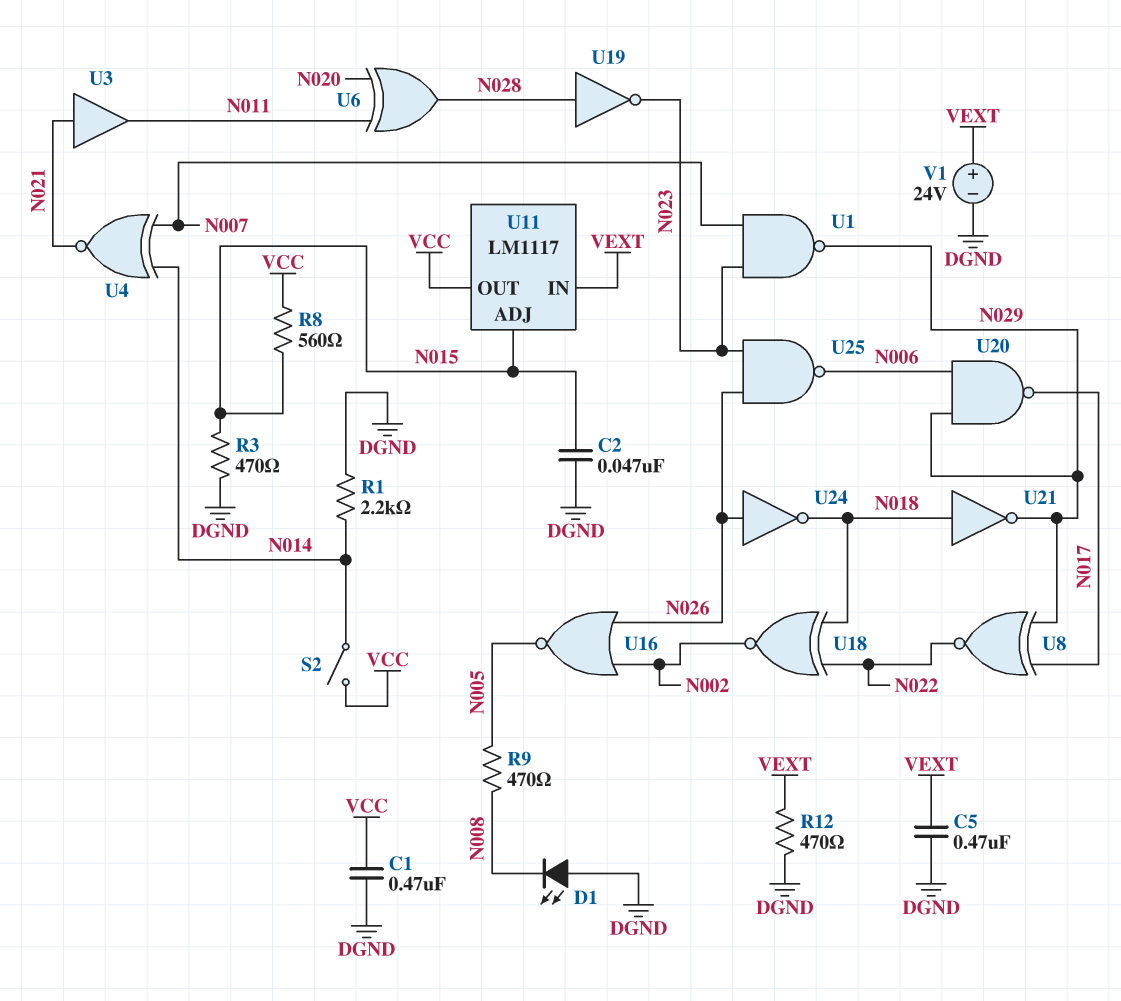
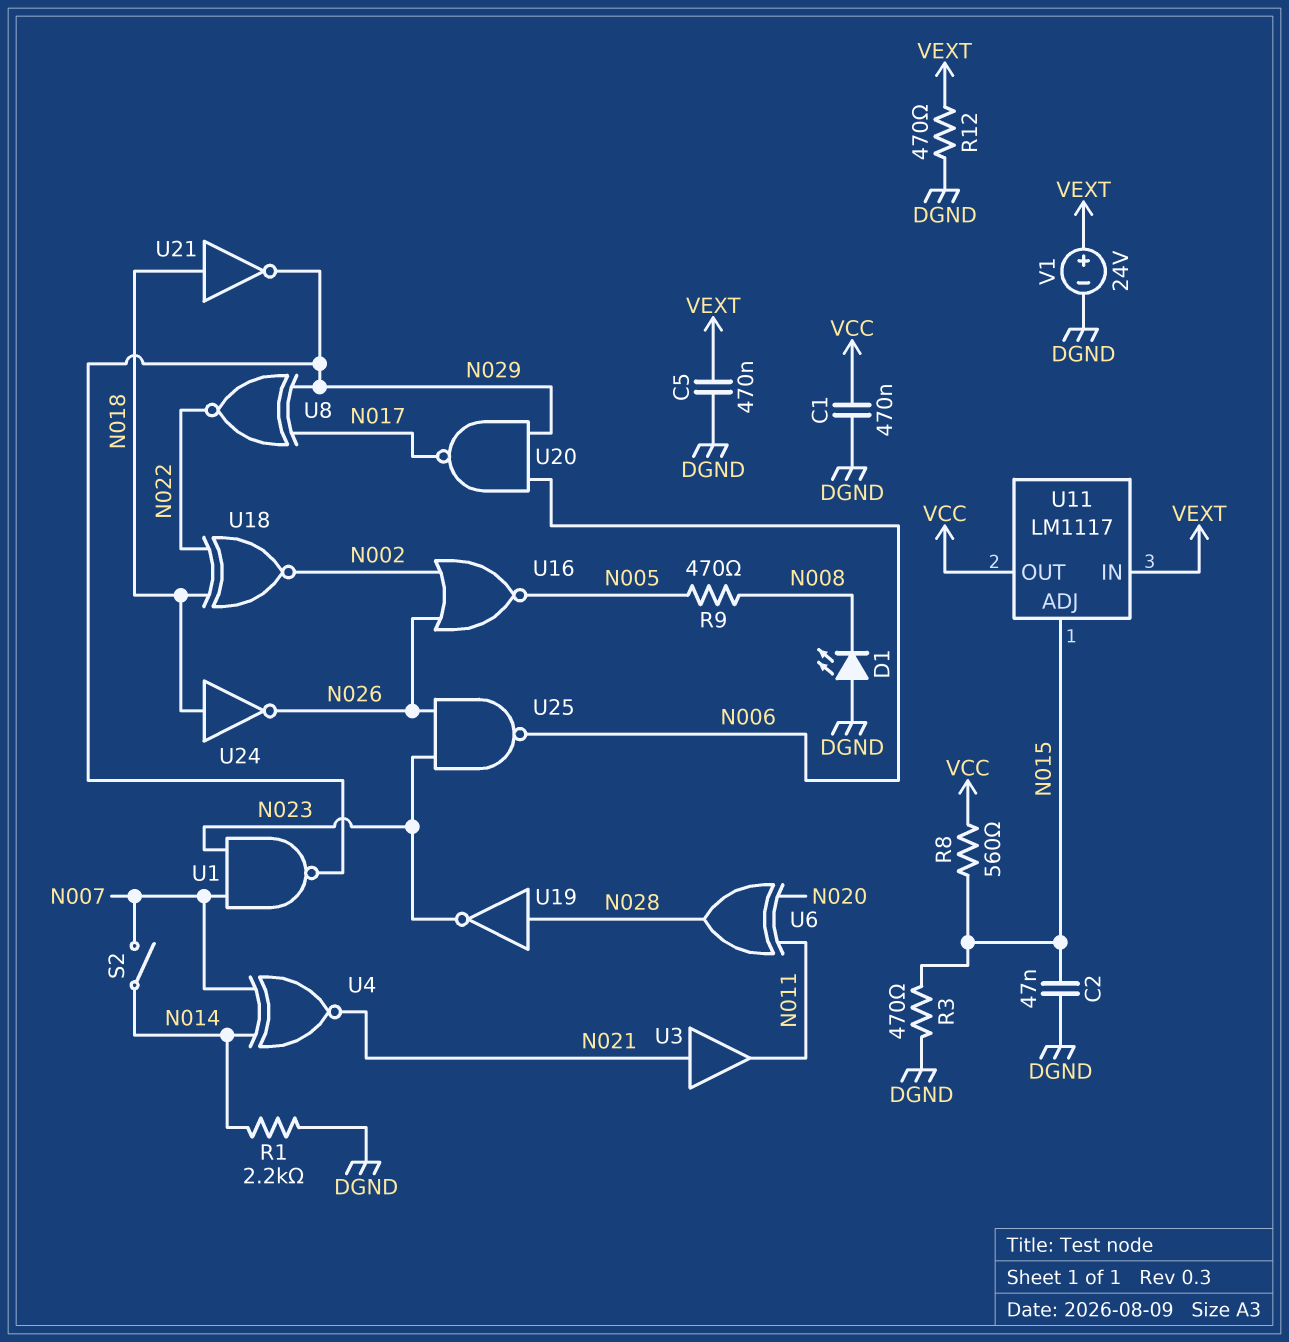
S2: switch (N014, VCC) -> switch (N007, N014)
U24: NOT (in N026, out N018) -> NOT (in N018, out N026)

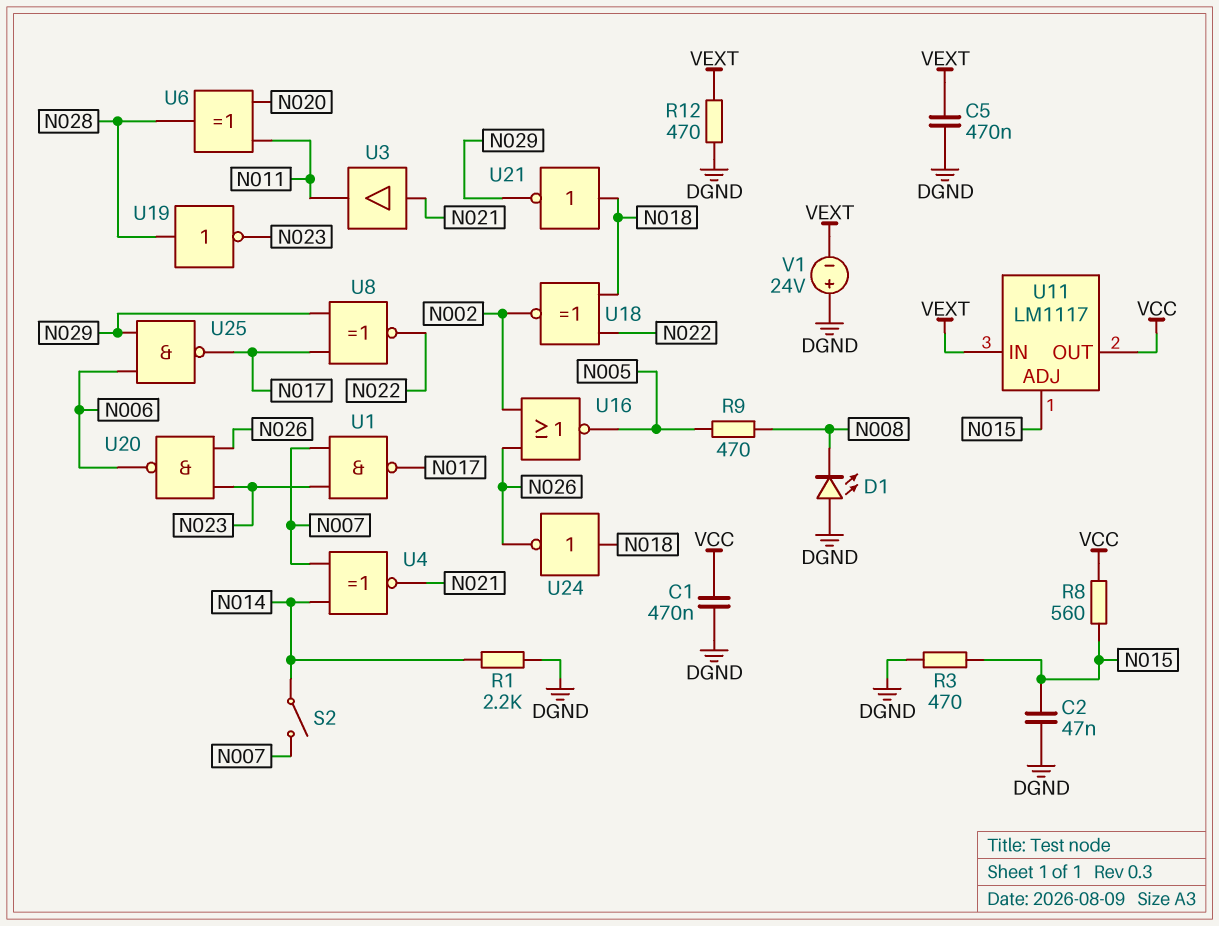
U1: NAND (in N007, in N023, out N029) -> NAND (in N007, in N023, out N017)
U20: NAND (in N006, in N029, out N017) -> NAND (in N023, in N026, out N006)
U25: NAND (in N023, in N026, out N006) -> NAND (in N006, in N029, out N017)
V1: 24V (plus VEXT, minus DGND) -> 24V (plus DGND, minus VEXT)

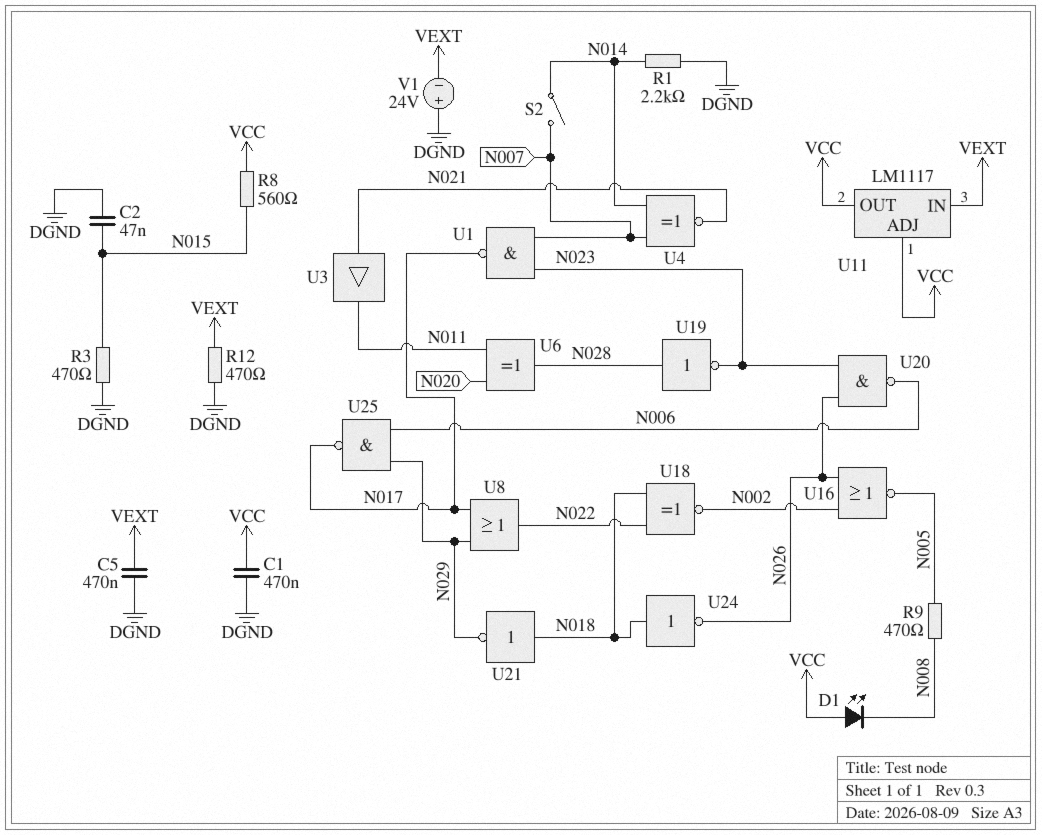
D1: LED (A DGND, K N008) -> LED (A VCC, K N008)
U8: XNOR (in N017, in N029, out N022) -> OR (in N017, in N029, out N022)
U11 pin ADJ: N015 -> VCC

